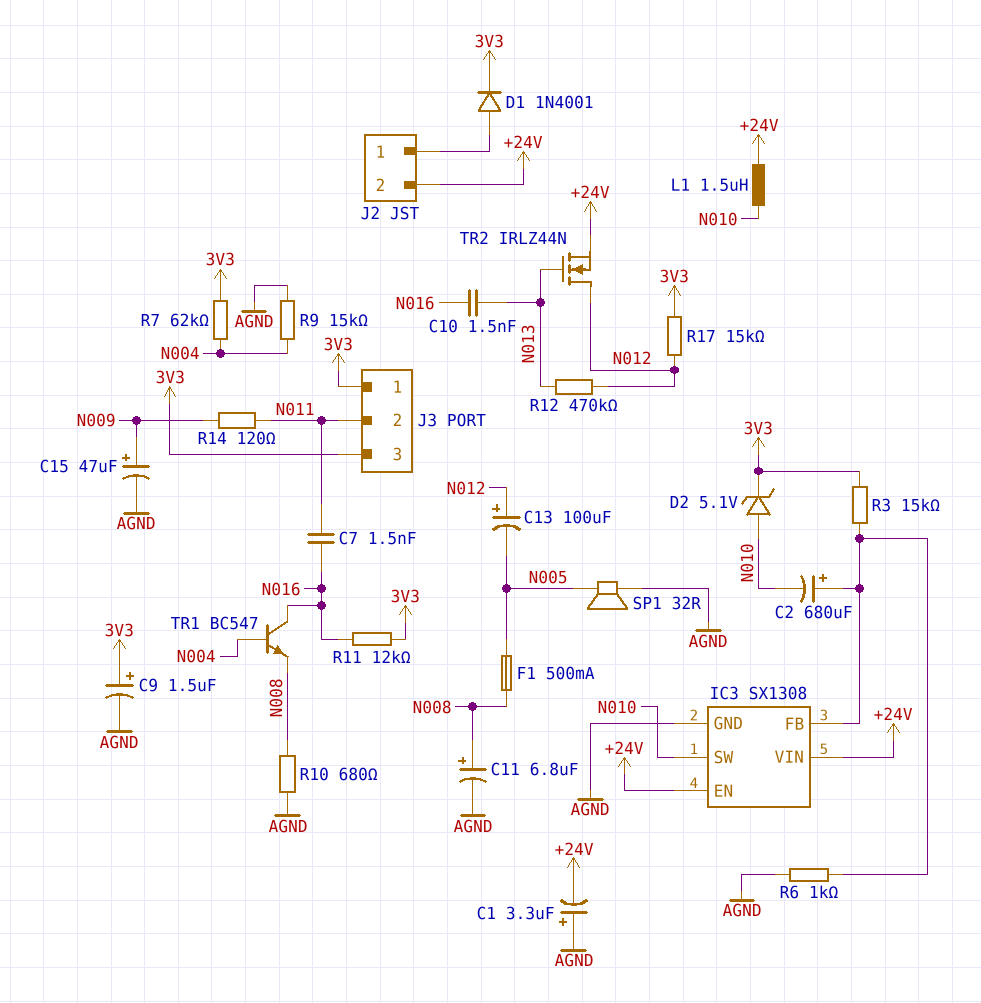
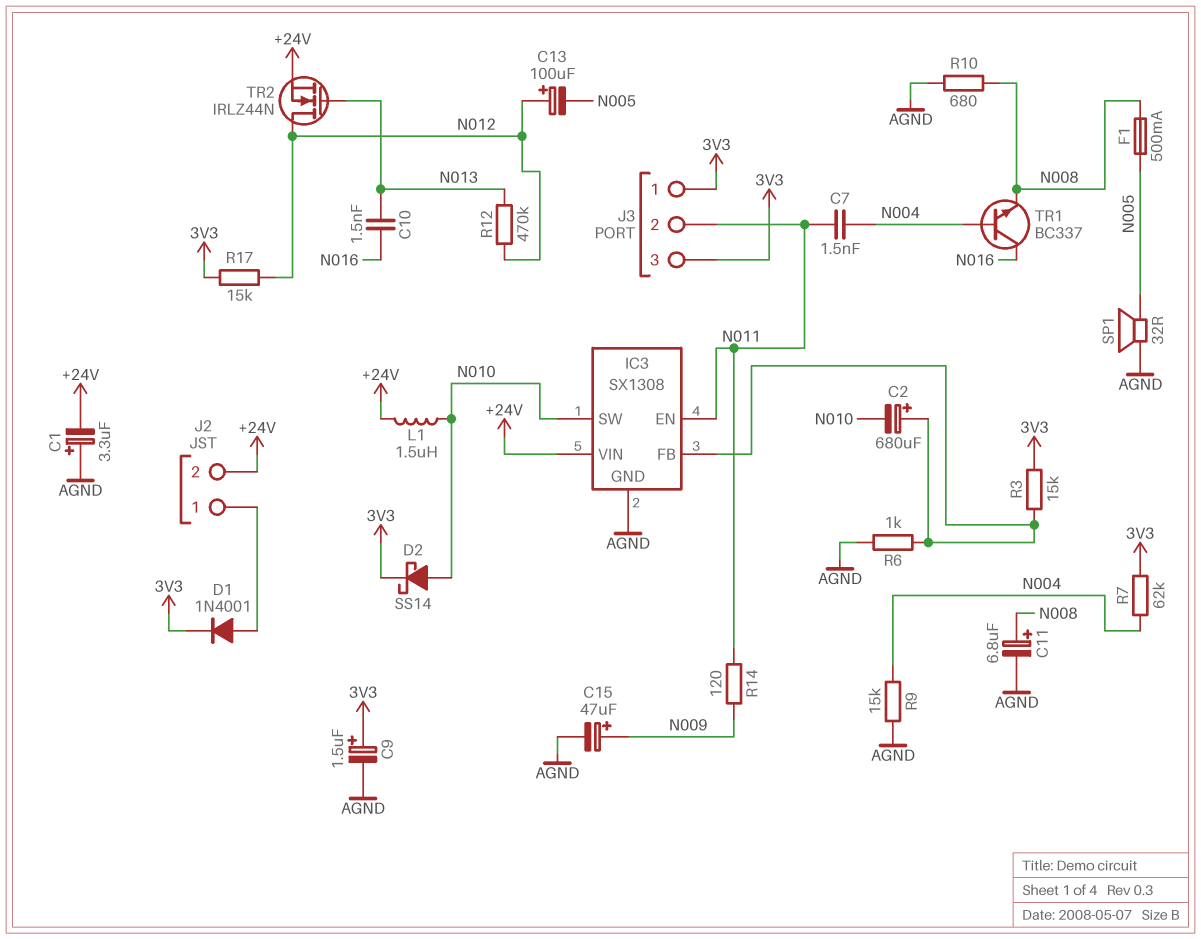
C7: 1.5nF (N011, N016) -> 1.5nF (N004, N011)
D2: zener 5.1V (A N010, K 3V3) -> schottky SS14 (A N010, K 3V3)
IC3 pin EN: +24V -> N011
R11: 12k (3V3, N016) -> none
TR1: NPN BC547 (B N004, C N016, E N008) -> NPN BC337 (B N004, C N016, E N008)

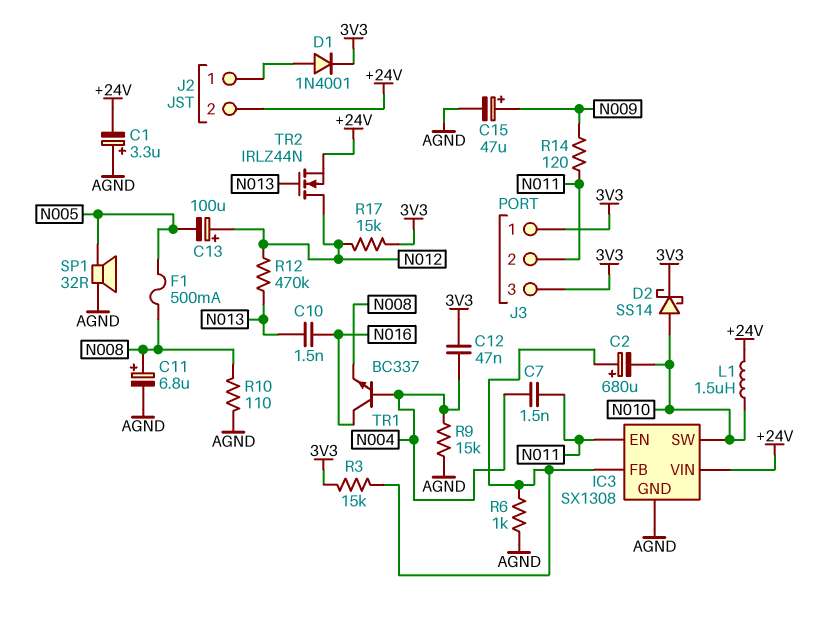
C9: 1.5uF (plus 3V3, minus AGND) -> none
C12: none -> 47nF (3V3, N004)
R7: 62k (3V3, N004) -> none
R10: 680 (AGND, N008) -> 110 (AGND, N008)

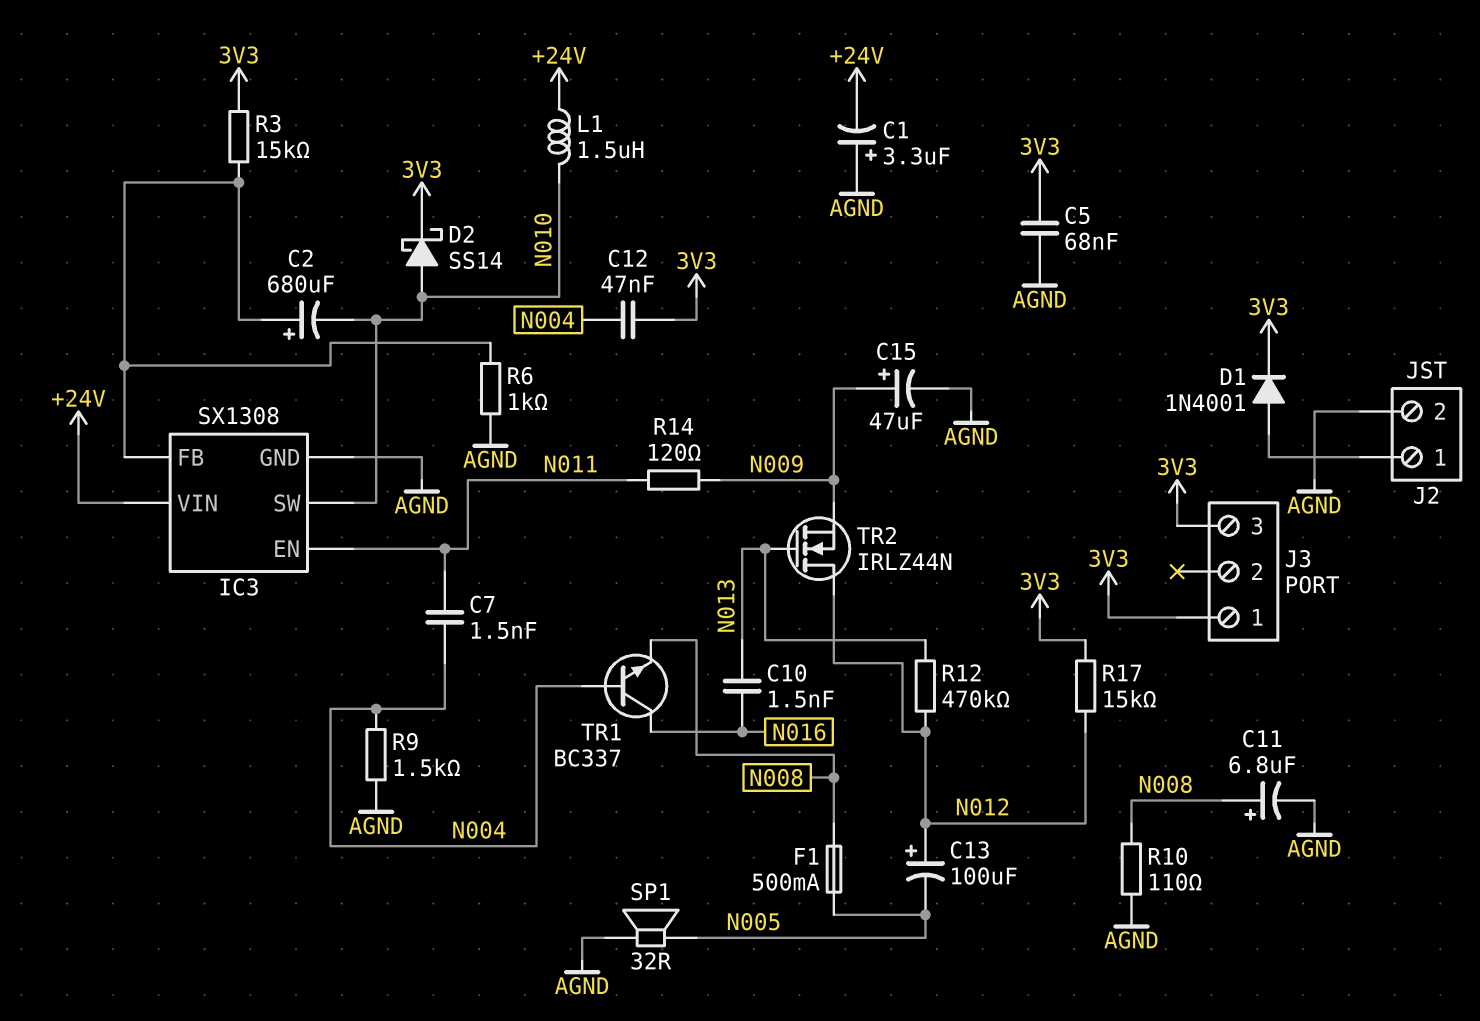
C5: none -> 68nF (3V3, AGND)
J2 pin 2: +24V -> AGND
J3 pin 2: N011 -> none
R9: 15k (AGND, N004) -> 1.5k (AGND, N004)
TR2: NMOS IRLZ44N (G N013, D N012, S +24V) -> NMOS IRLZ44N (G N013, D N012, S N009)

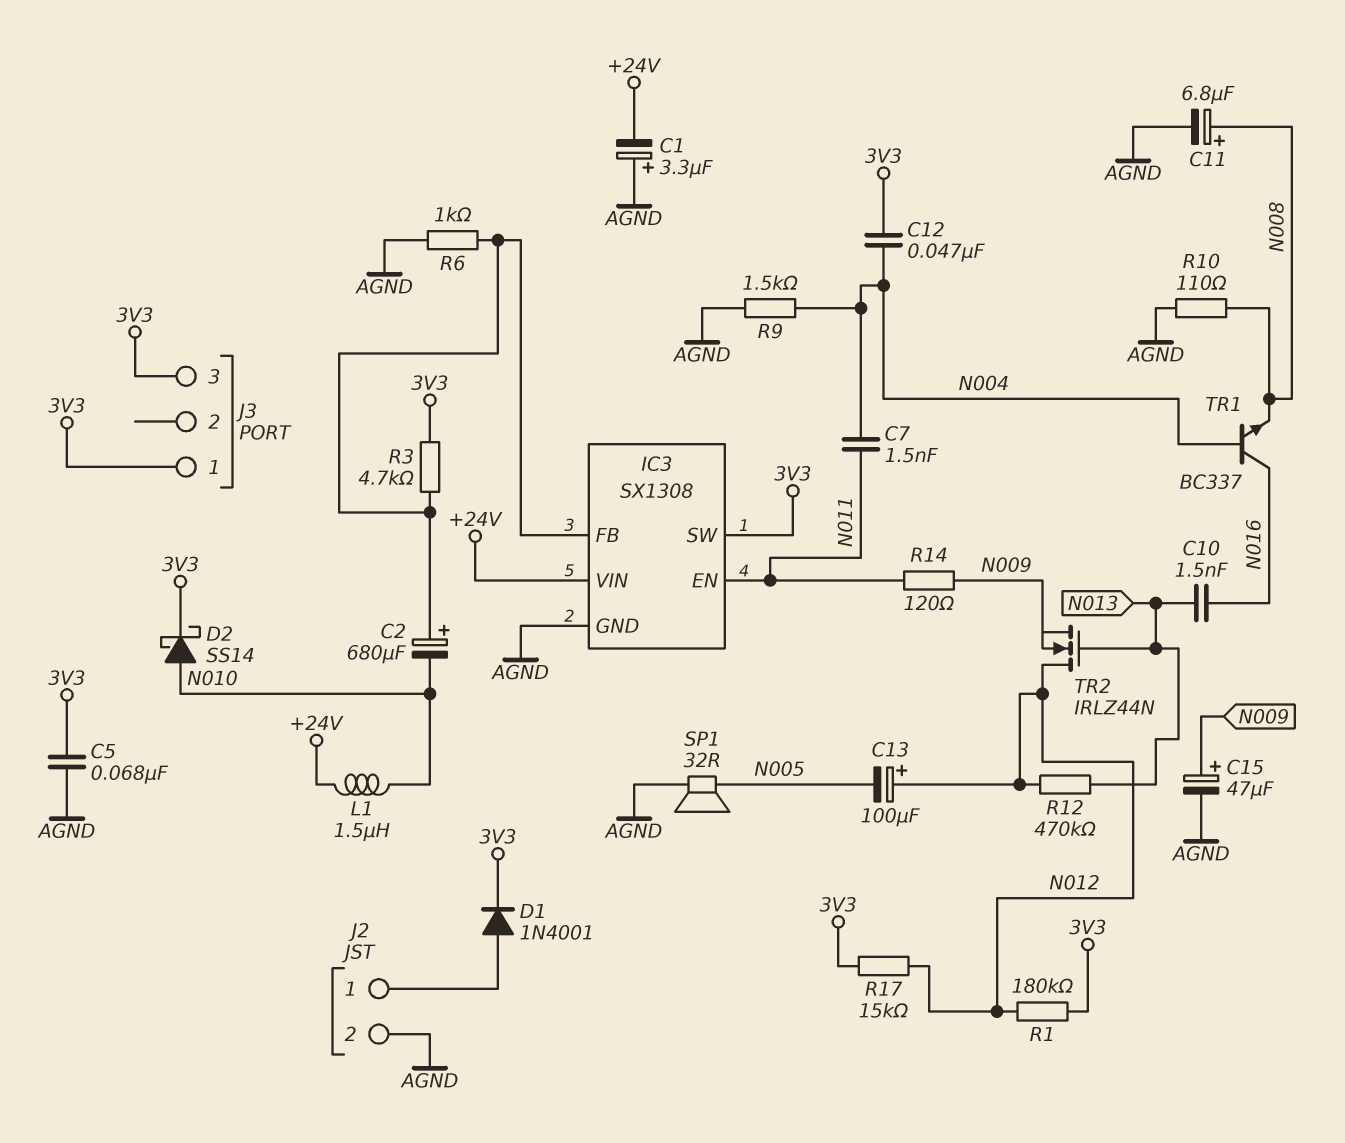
F1: 500mA (N005, N008) -> none
IC3 pin SW: N010 -> 3V3
R1: none -> 180k (3V3, N012)
R3: 15k (3V3, IC3/FB) -> 4.7k (3V3, IC3/FB)

